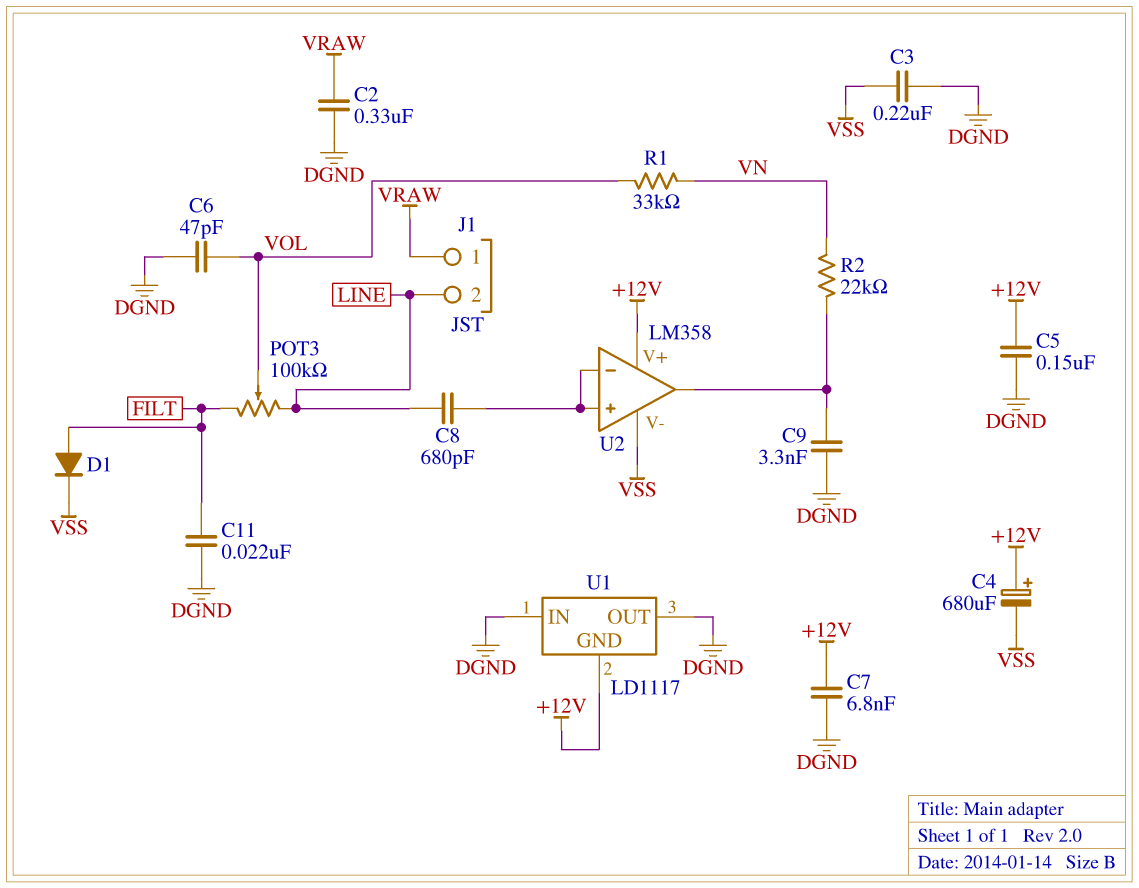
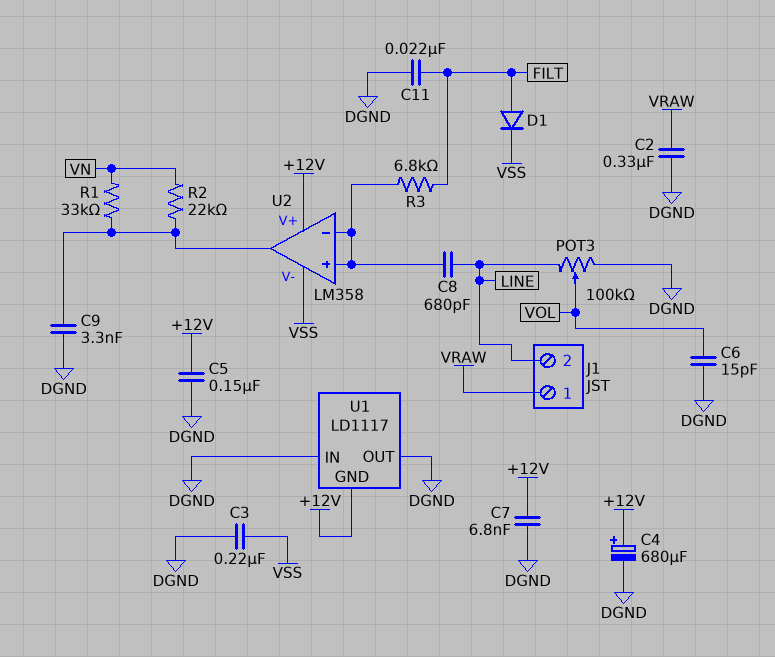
C4: 680uF (plus +12V, minus VSS) -> 680uF (plus +12V, minus DGND)
C6: 47pF (DGND, VOL) -> 15pF (DGND, VOL)
POT3: 100k (FILT, LINE, wiper VOL) -> 100k (DGND, LINE, wiper VOL)
R1: 33k (VN, VOL) -> 33k (U2/out, VN)
R3: none -> 6.8k (FILT, U2/in+)

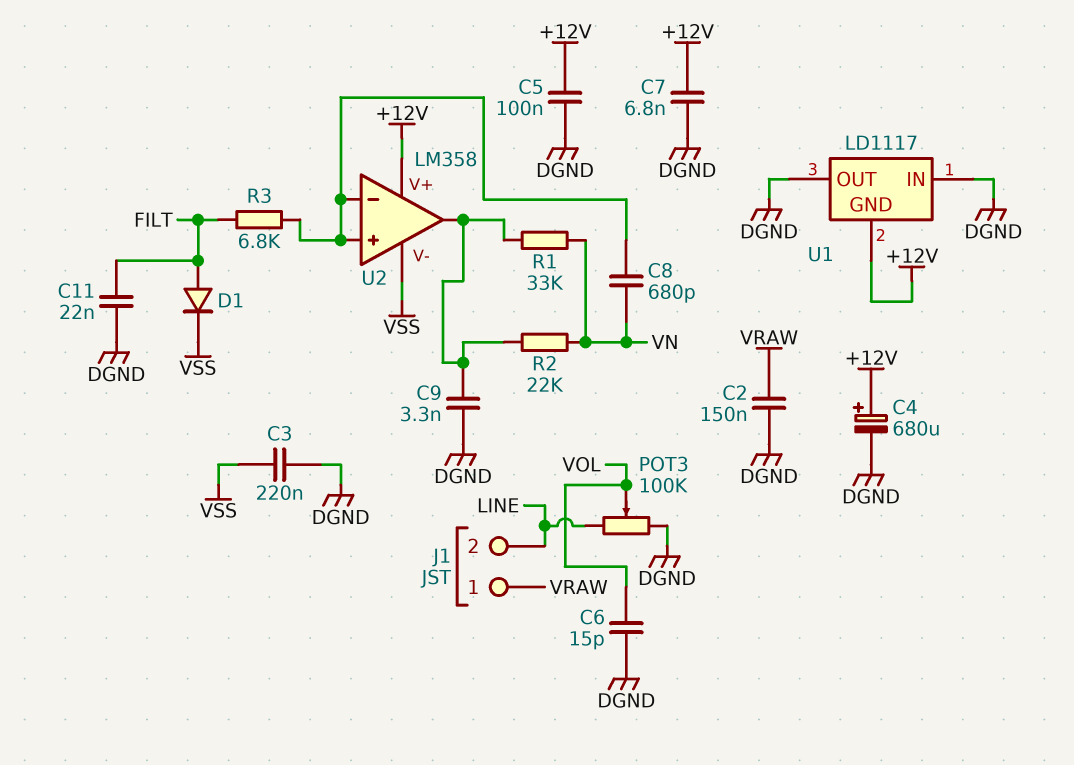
C2: 330nF (DGND, VRAW) -> 150nF (DGND, VRAW)
C5: 150nF (+12V, DGND) -> 100nF (+12V, DGND)
C8: 680pF (LINE, U2/in+) -> 680pF (U2/in+, VN)

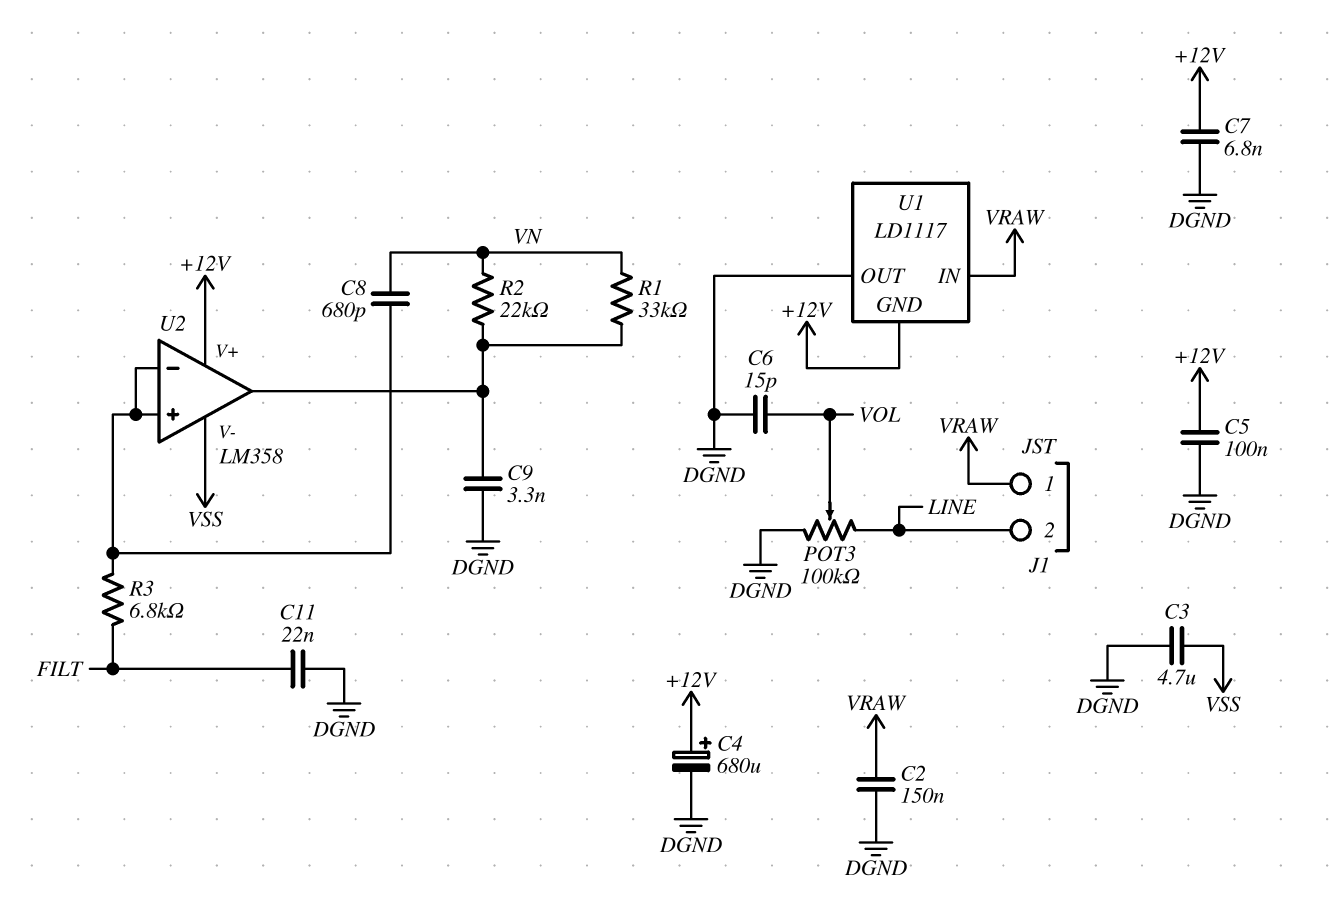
C3: 220nF (DGND, VSS) -> 4.7uF (DGND, VSS)
D1: diode (A FILT, K VSS) -> none
U1 pin IN: DGND -> VRAW

